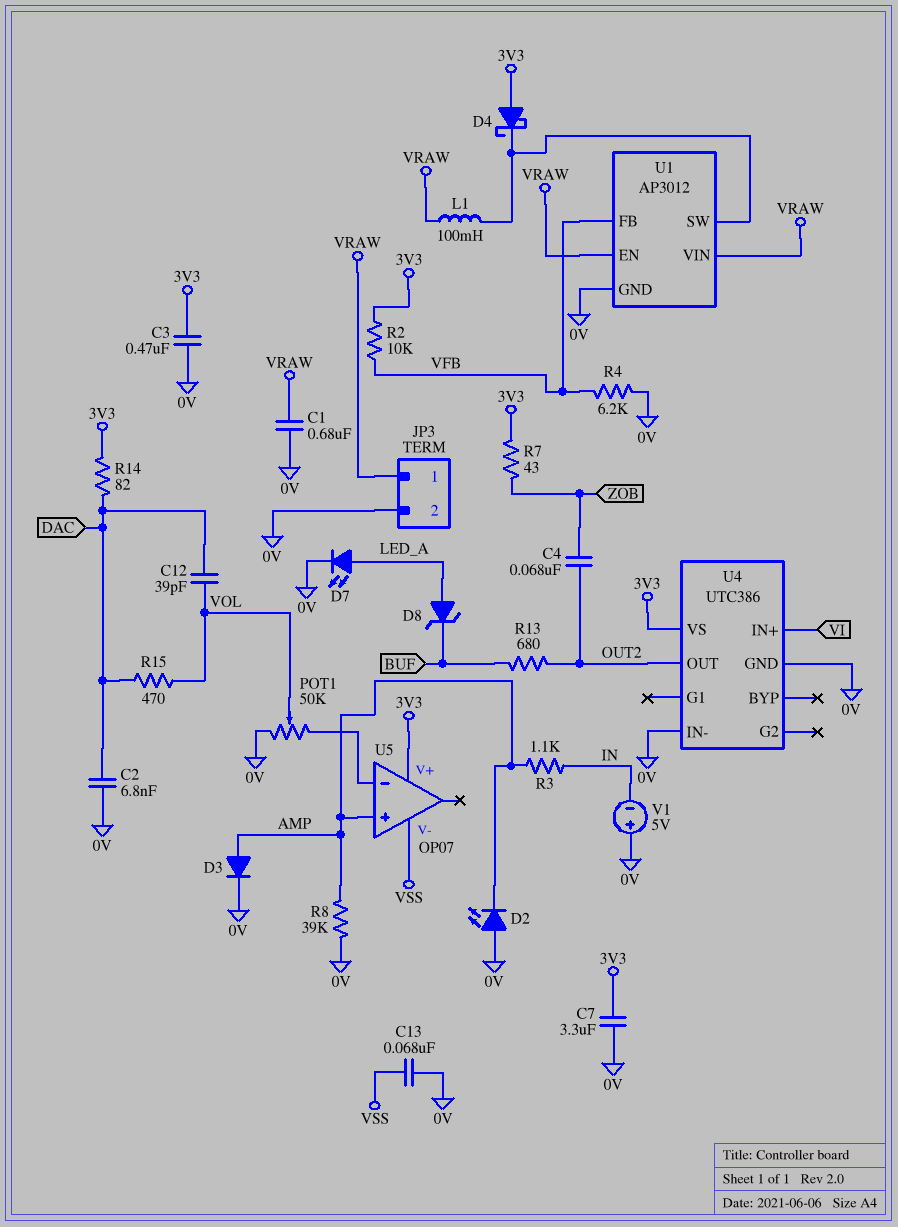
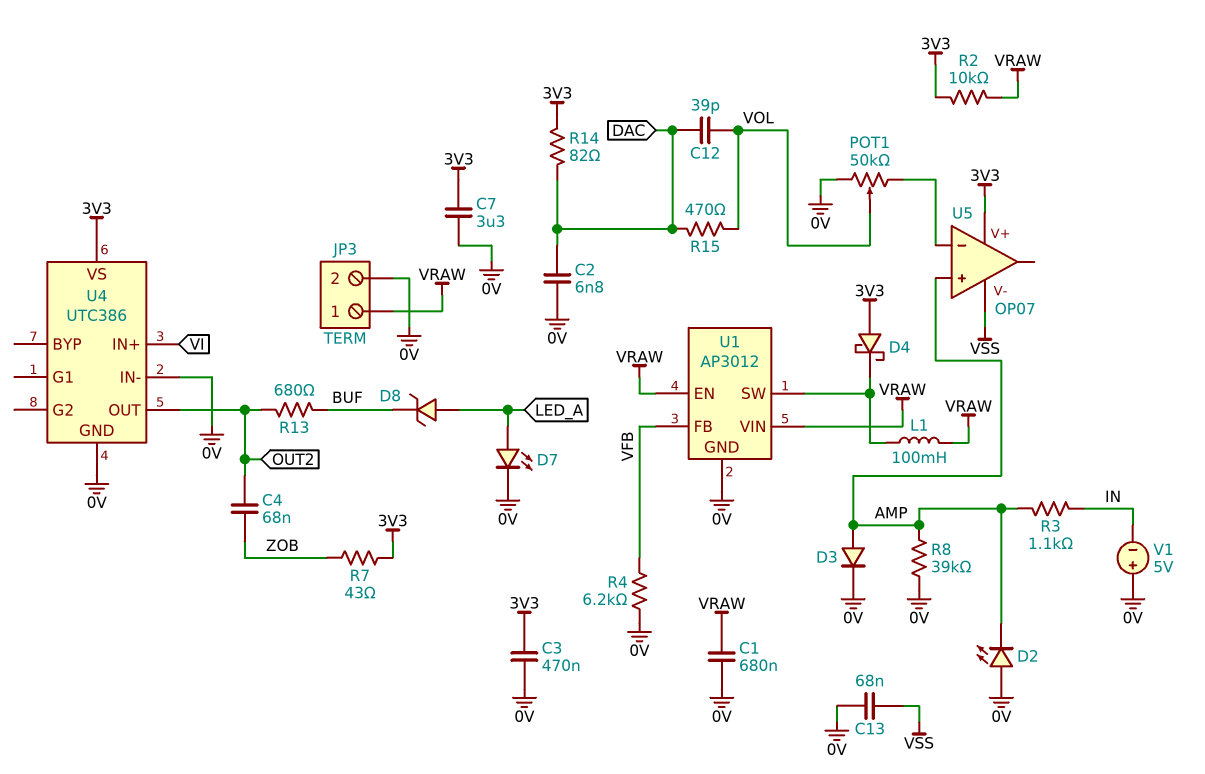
R2: 10k (3V3, VFB) -> 10k (3V3, VRAW)

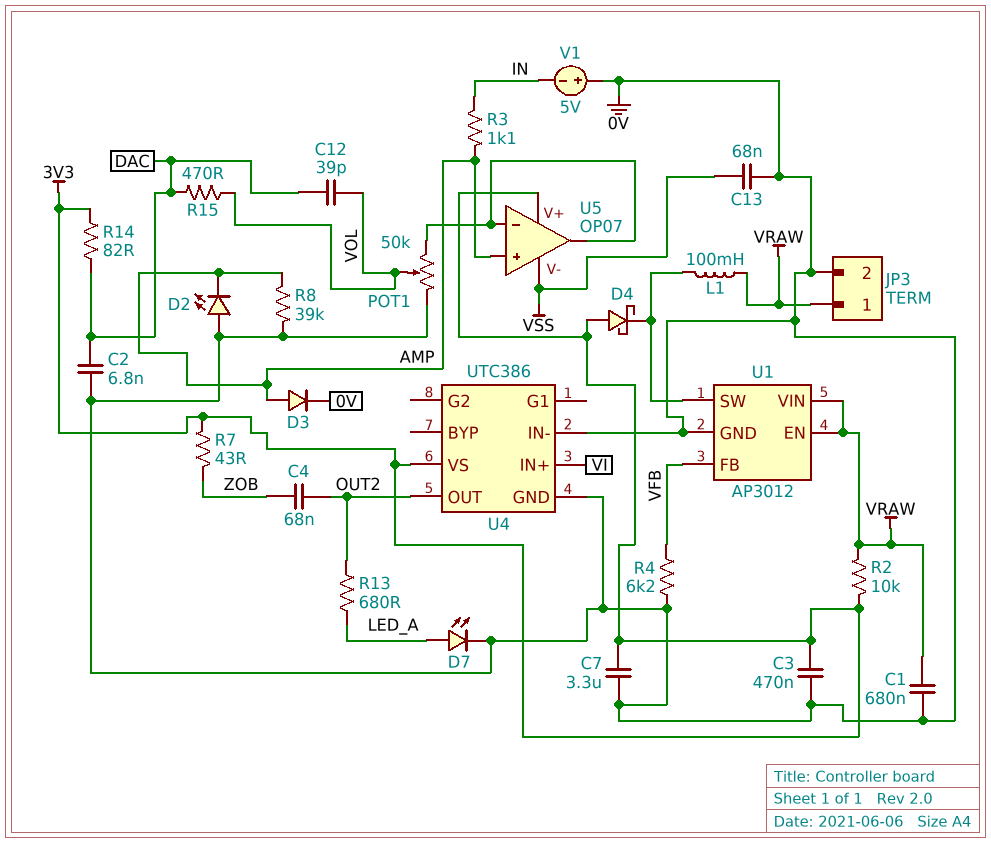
D8: zener (A LED_A, K BUF) -> none
R13: 680 (BUF, OUT2) -> 680 (LED_A, OUT2)
U5 pin out: none -> U5/in-

